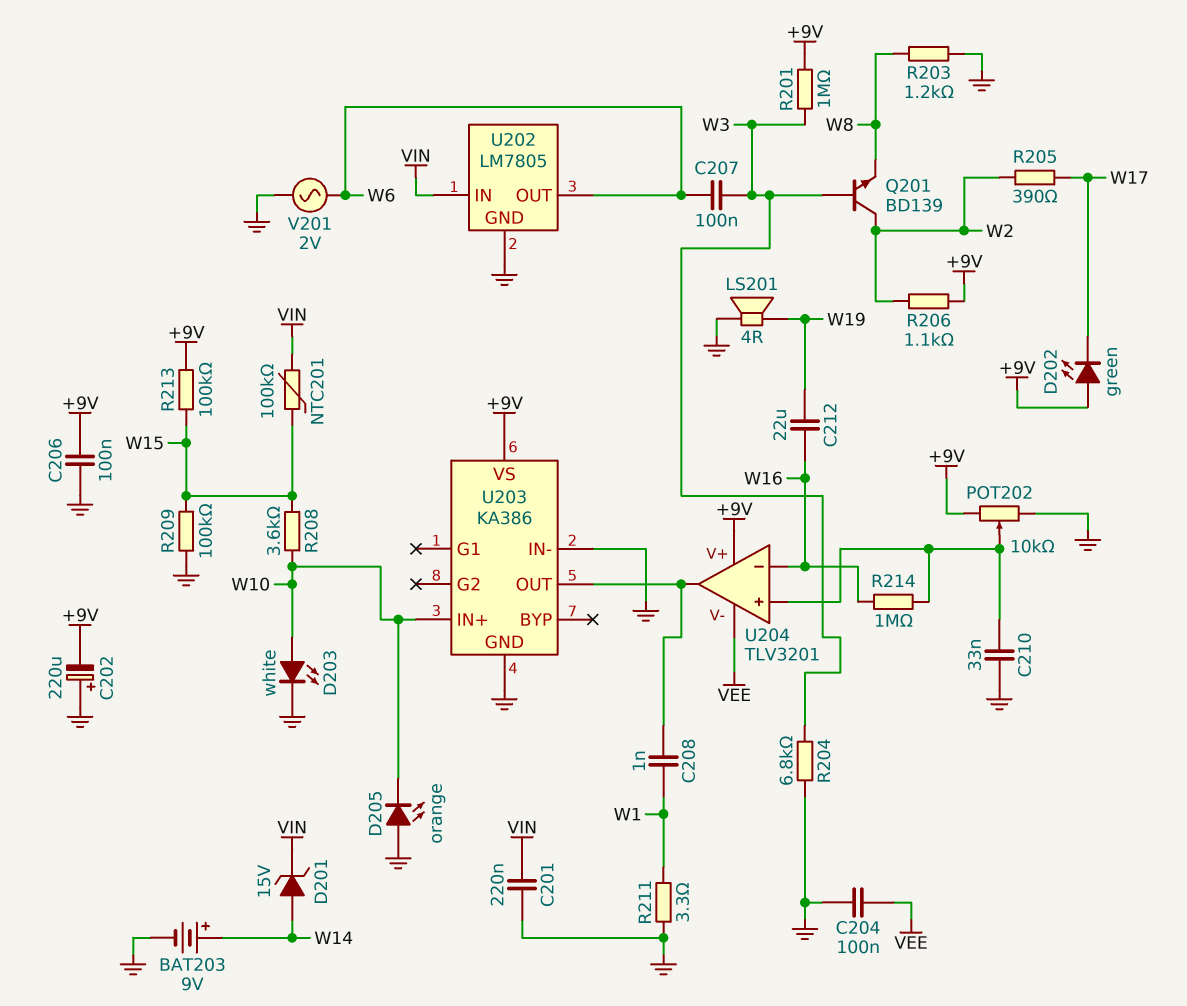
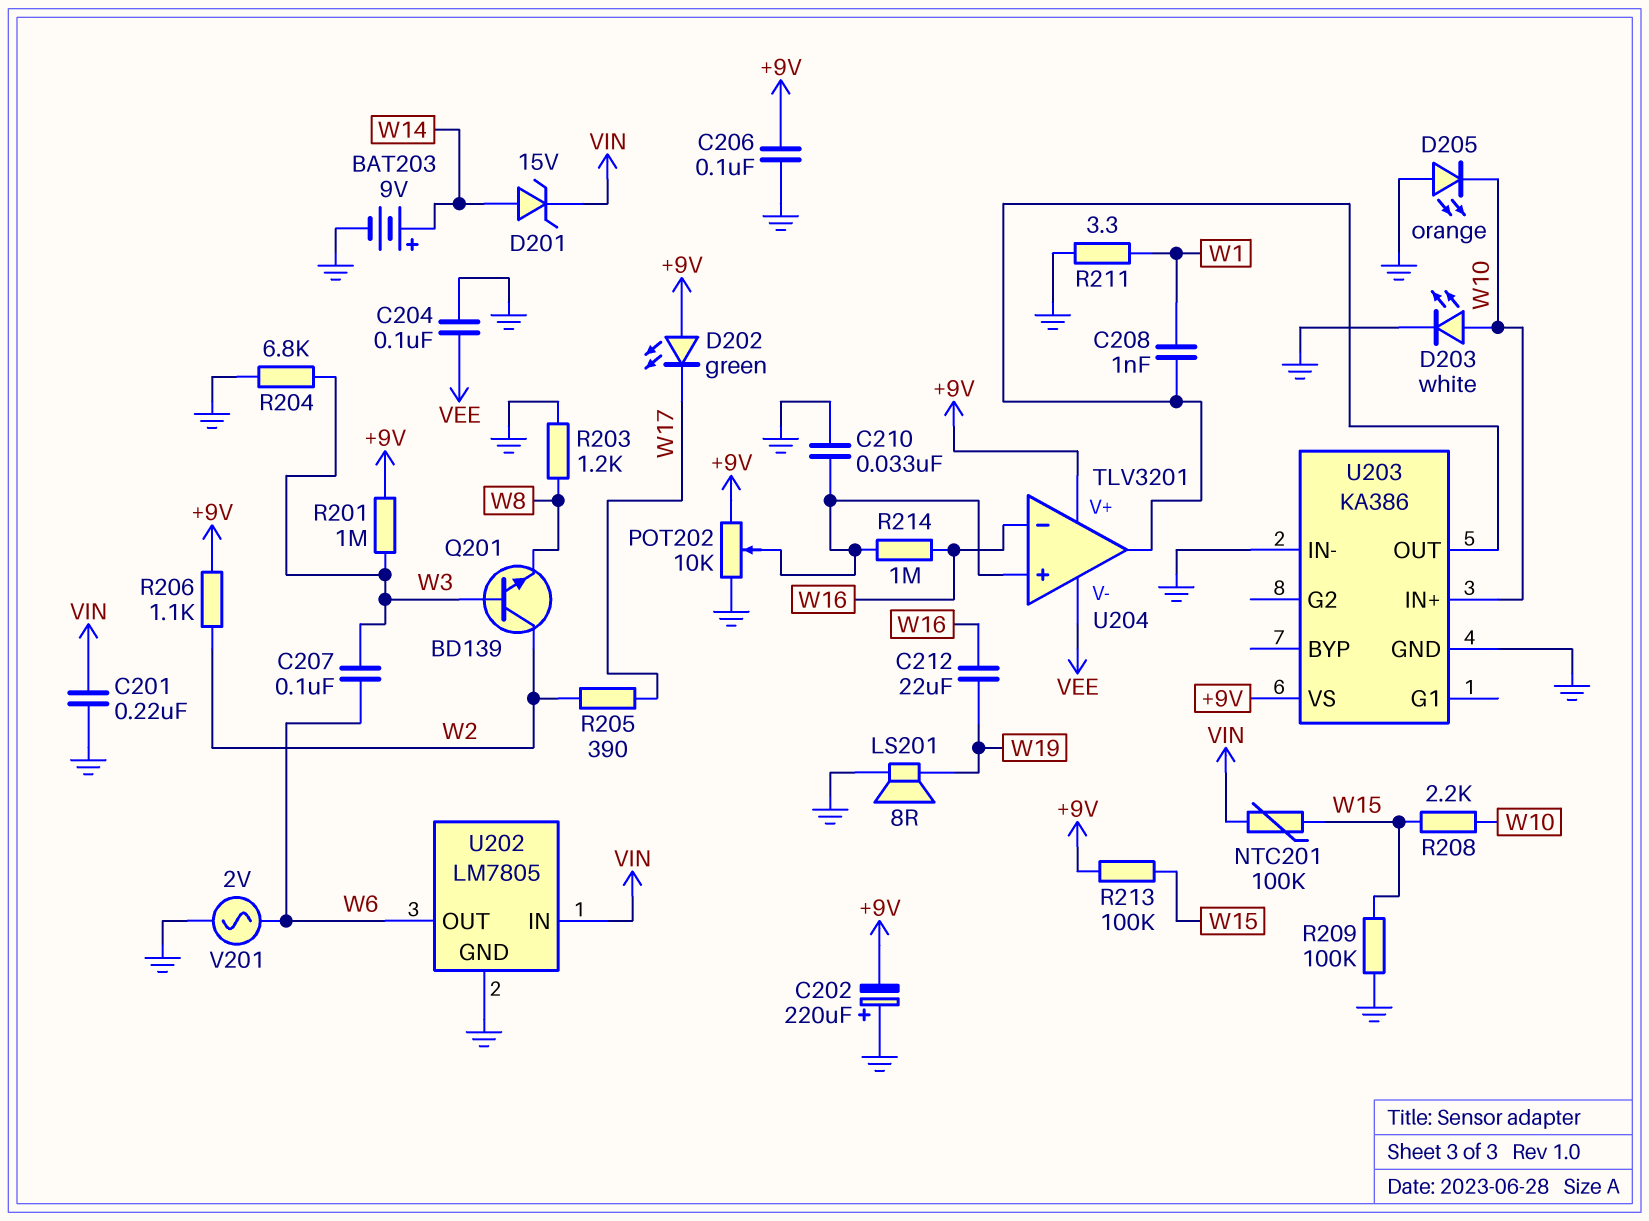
LS201: speaker 4R (GND, W19) -> speaker 8R (GND, W19)
R208: 3.6k (W10, W15) -> 2.2k (W10, W15)

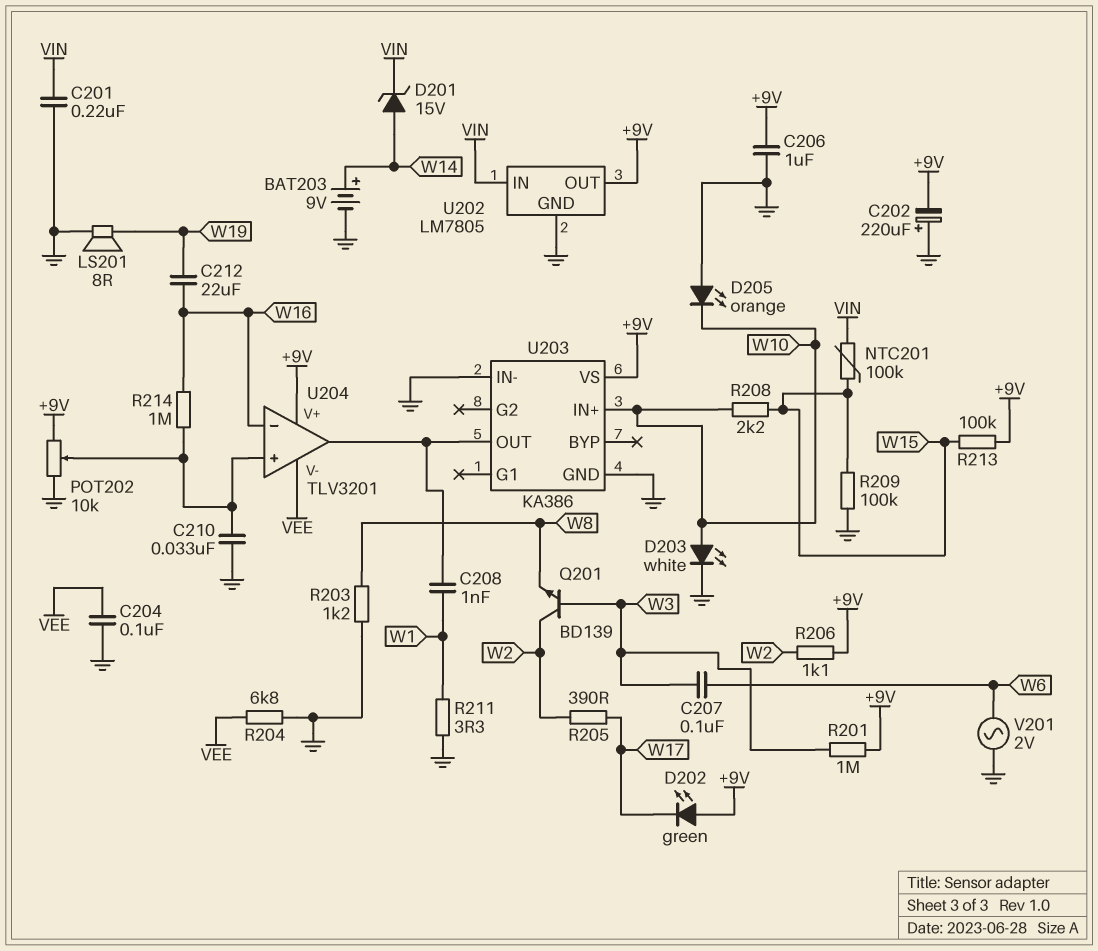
C206: 100nF (+9V, GND) -> 1uF (+9V, GND)
R204: 6.8k (GND, W3) -> 6.8k (GND, VEE)
U202 pin OUT: W6 -> +9V

